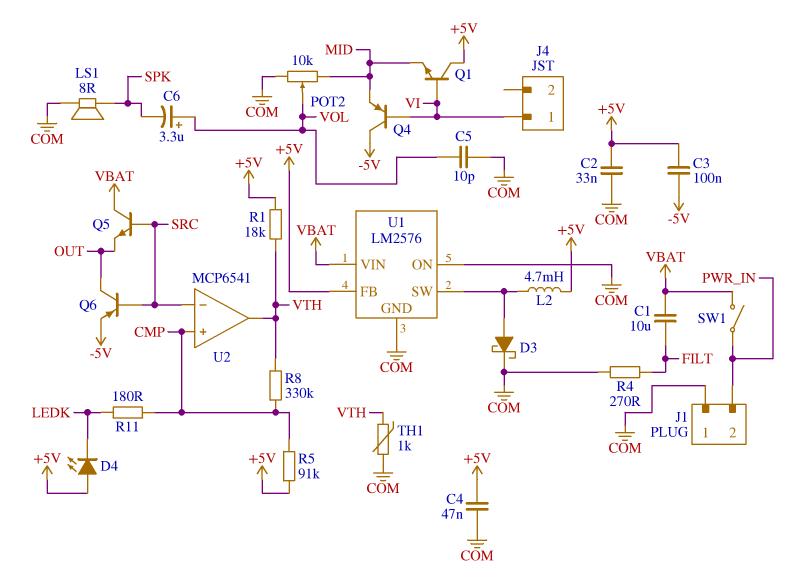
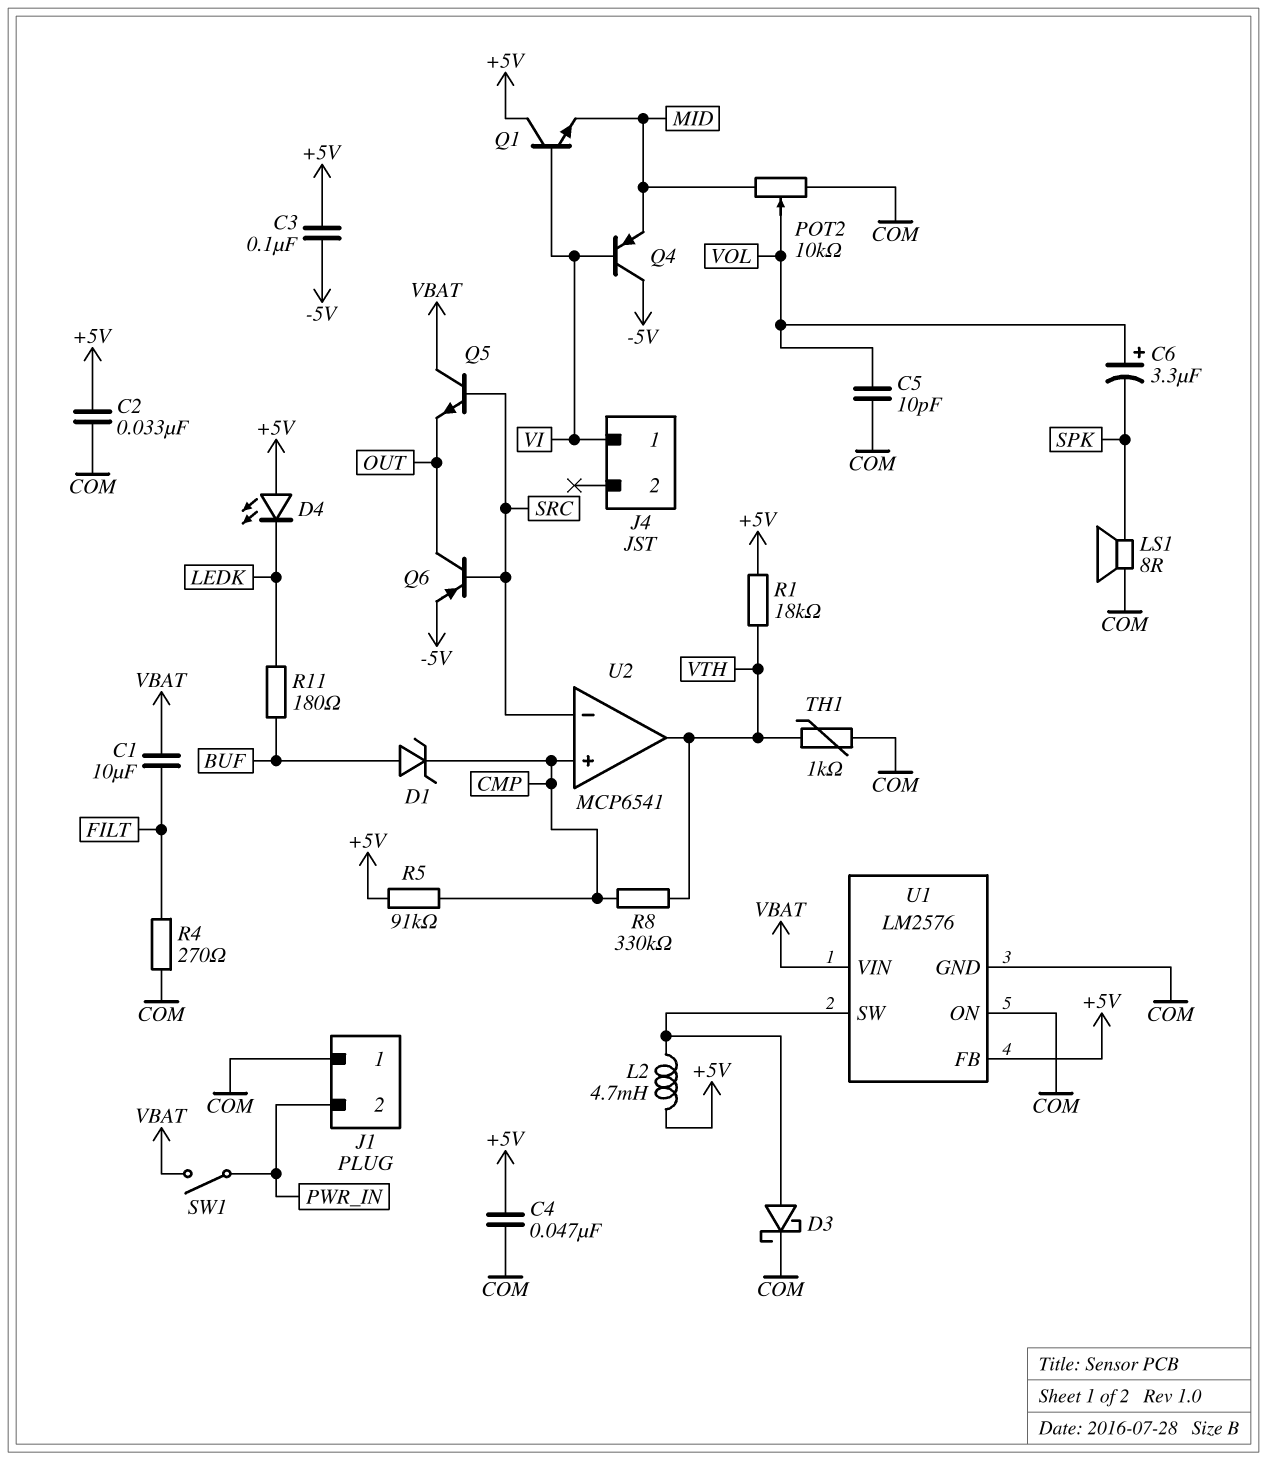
D1: none -> zener (A BUF, K CMP)
R11: 180 (CMP, LEDK) -> 180 (BUF, LEDK)

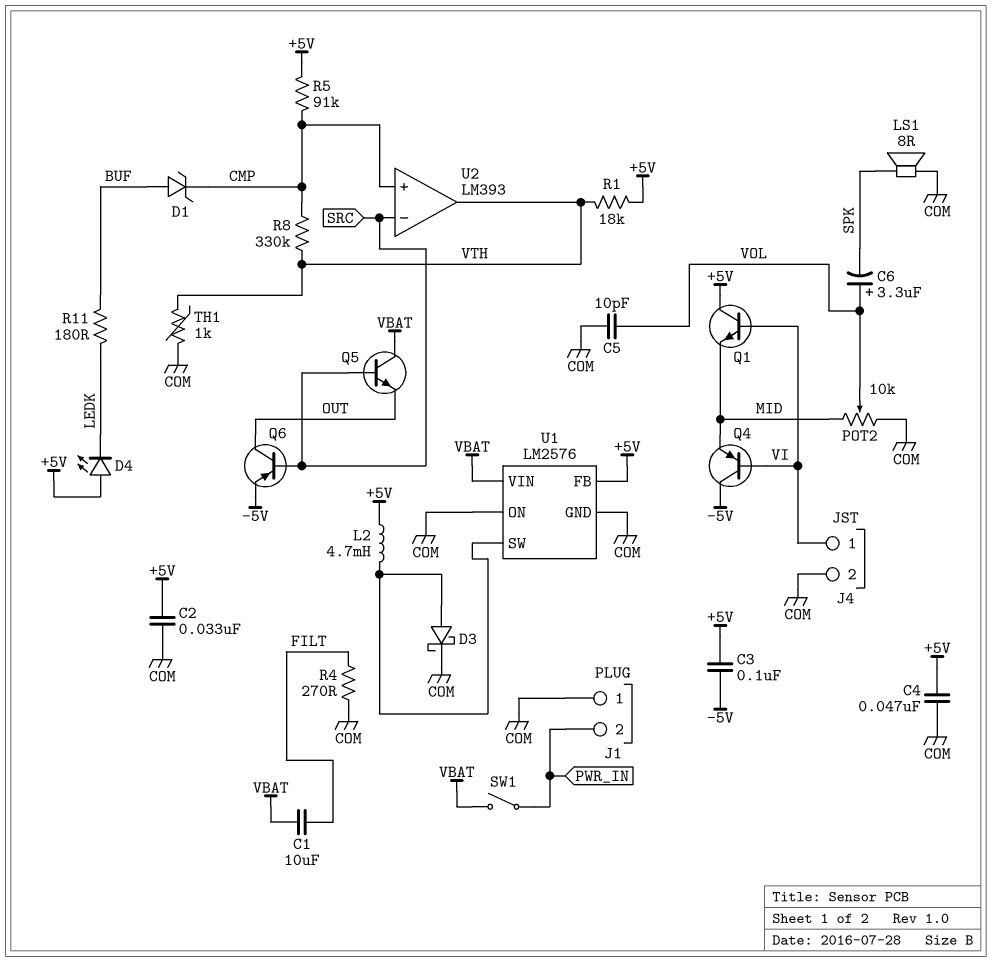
J4 pin 2: none -> COM
U2: MCP6541 -> LM393

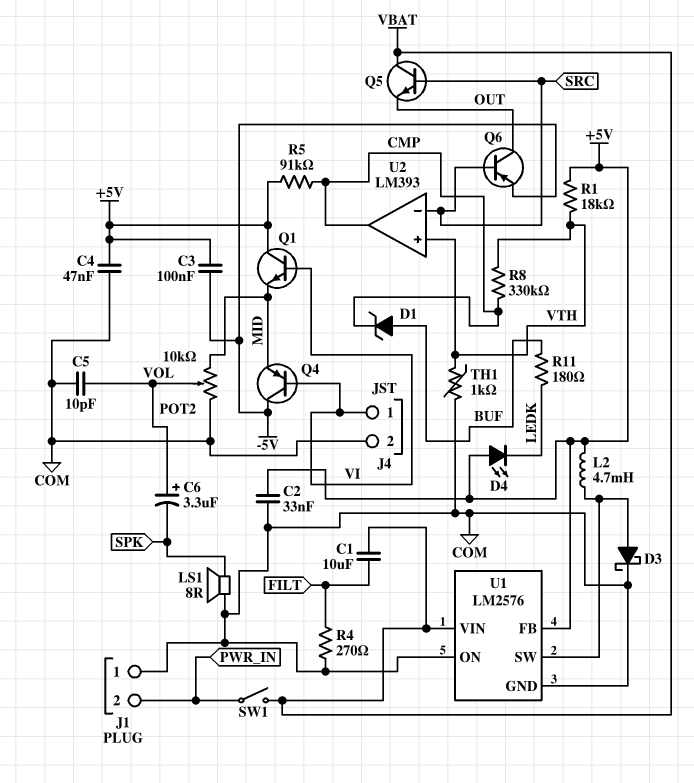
U2 pin in+: CMP -> VTH
U2 pin out: VTH -> CMP

